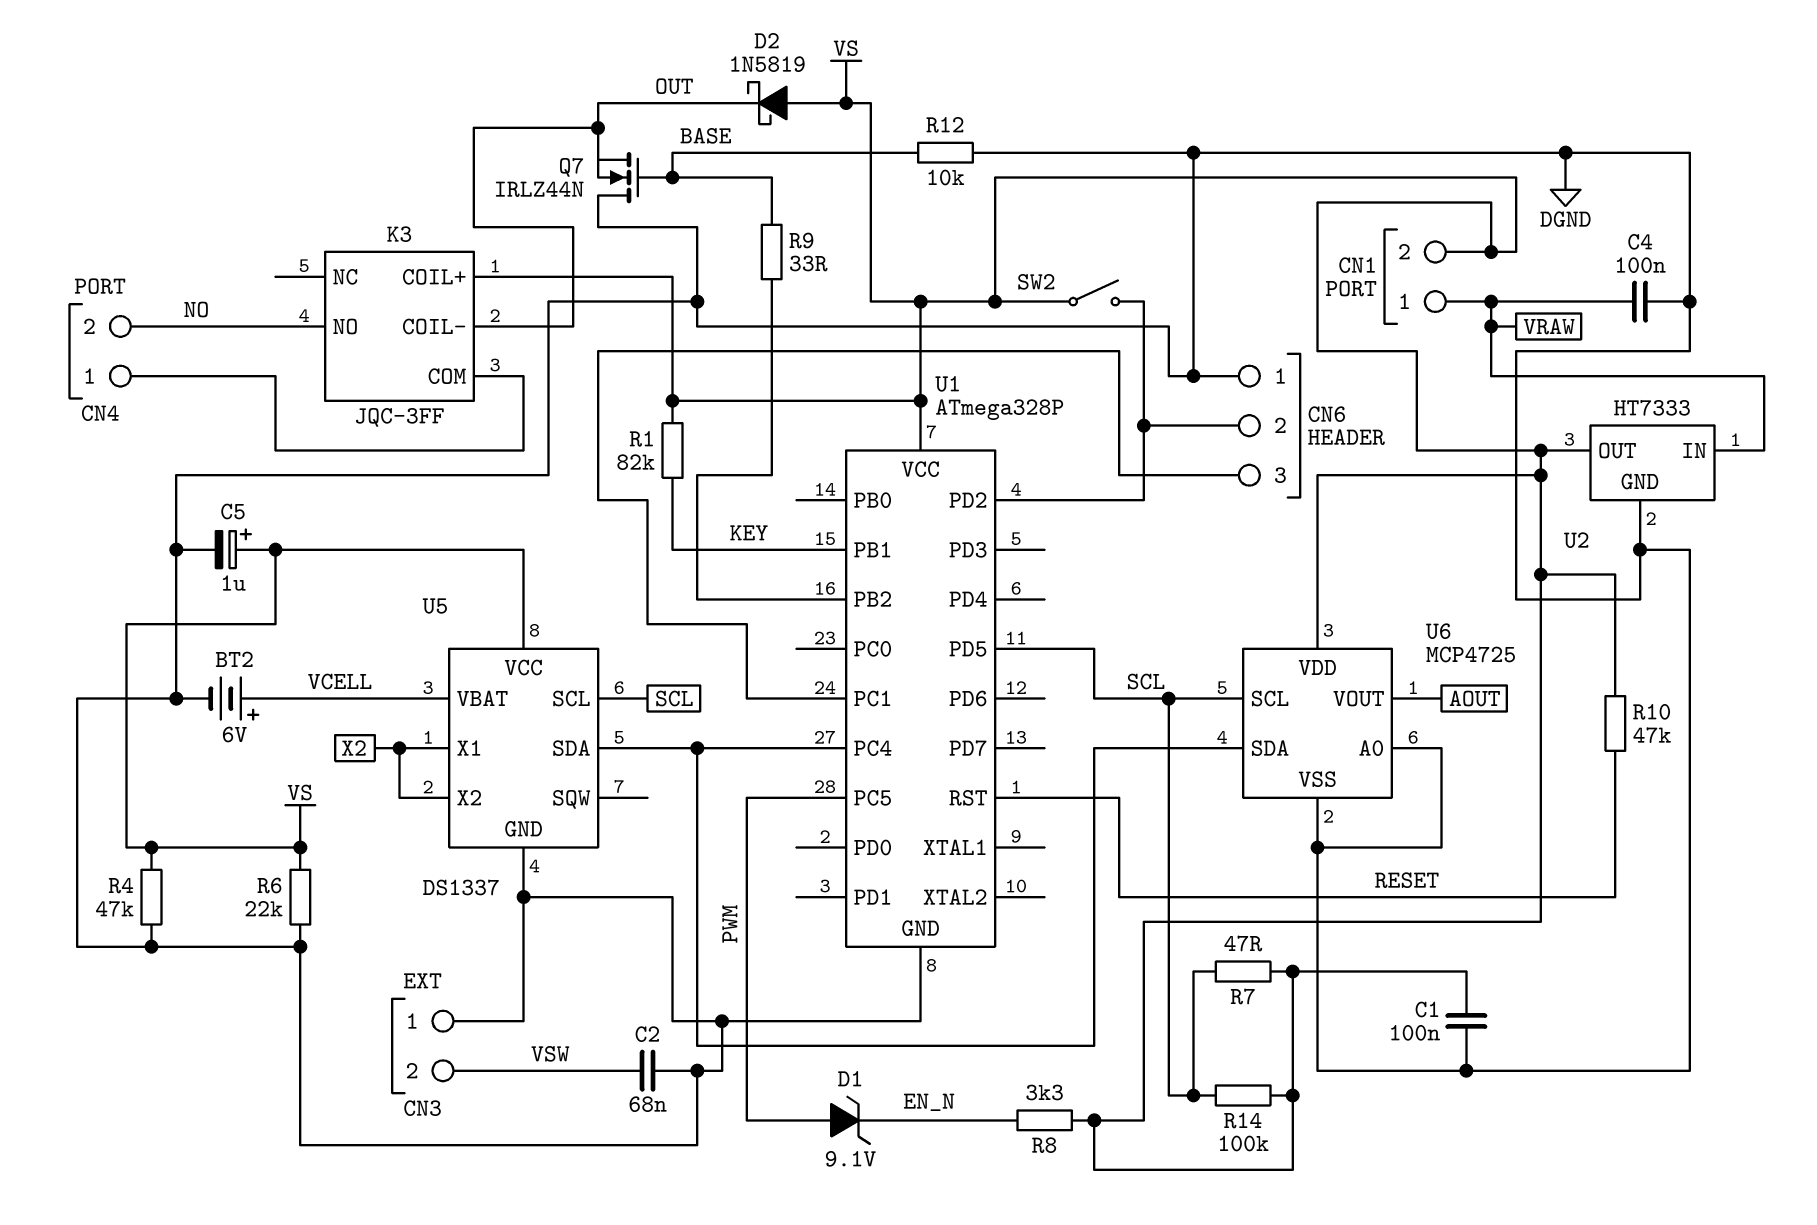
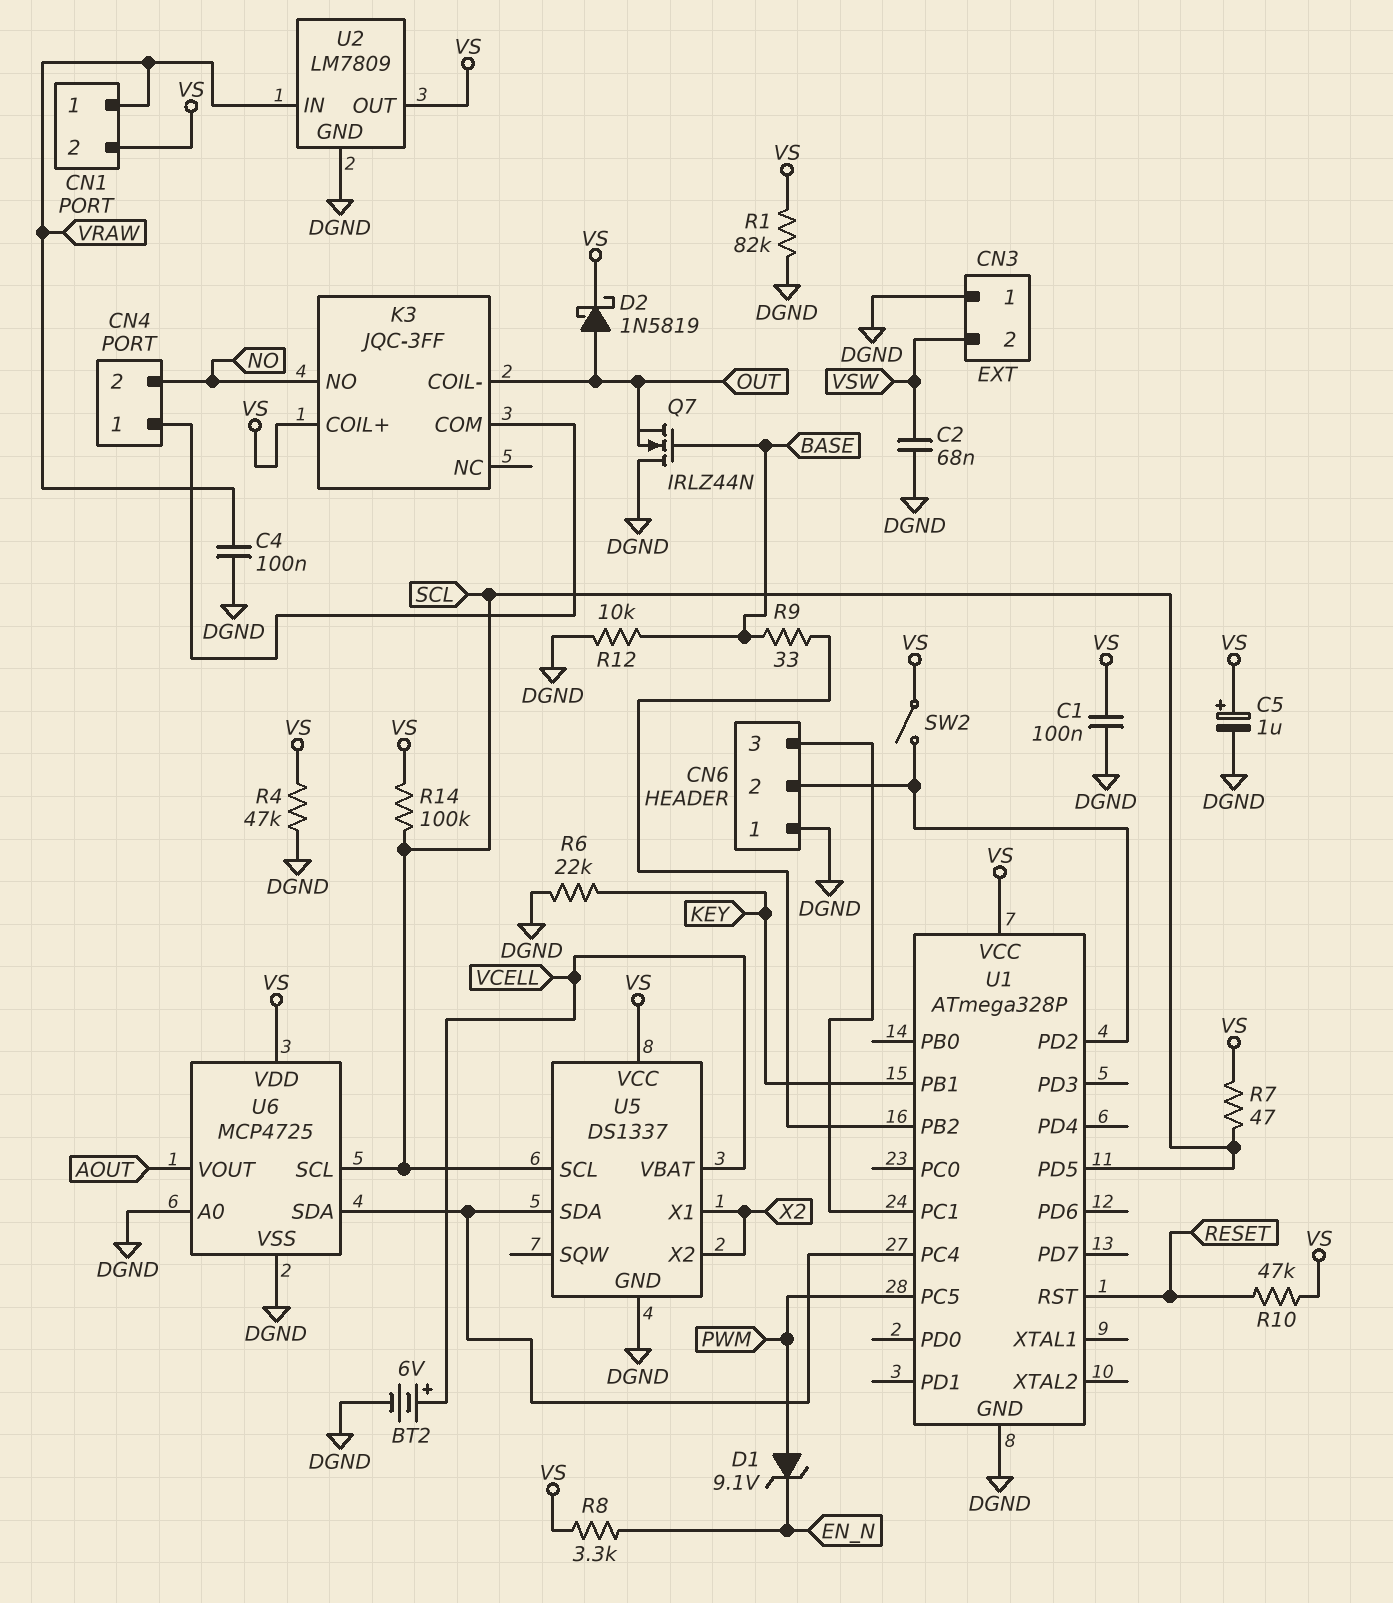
D2: schottky 1N5819 (A VS, K OUT) -> schottky 1N5819 (A OUT, K VS)
R1: 82k (KEY, VS) -> 82k (DGND, VS)
R6: 22k (DGND, VS) -> 22k (DGND, KEY)
U2: HT7333 -> LM7809

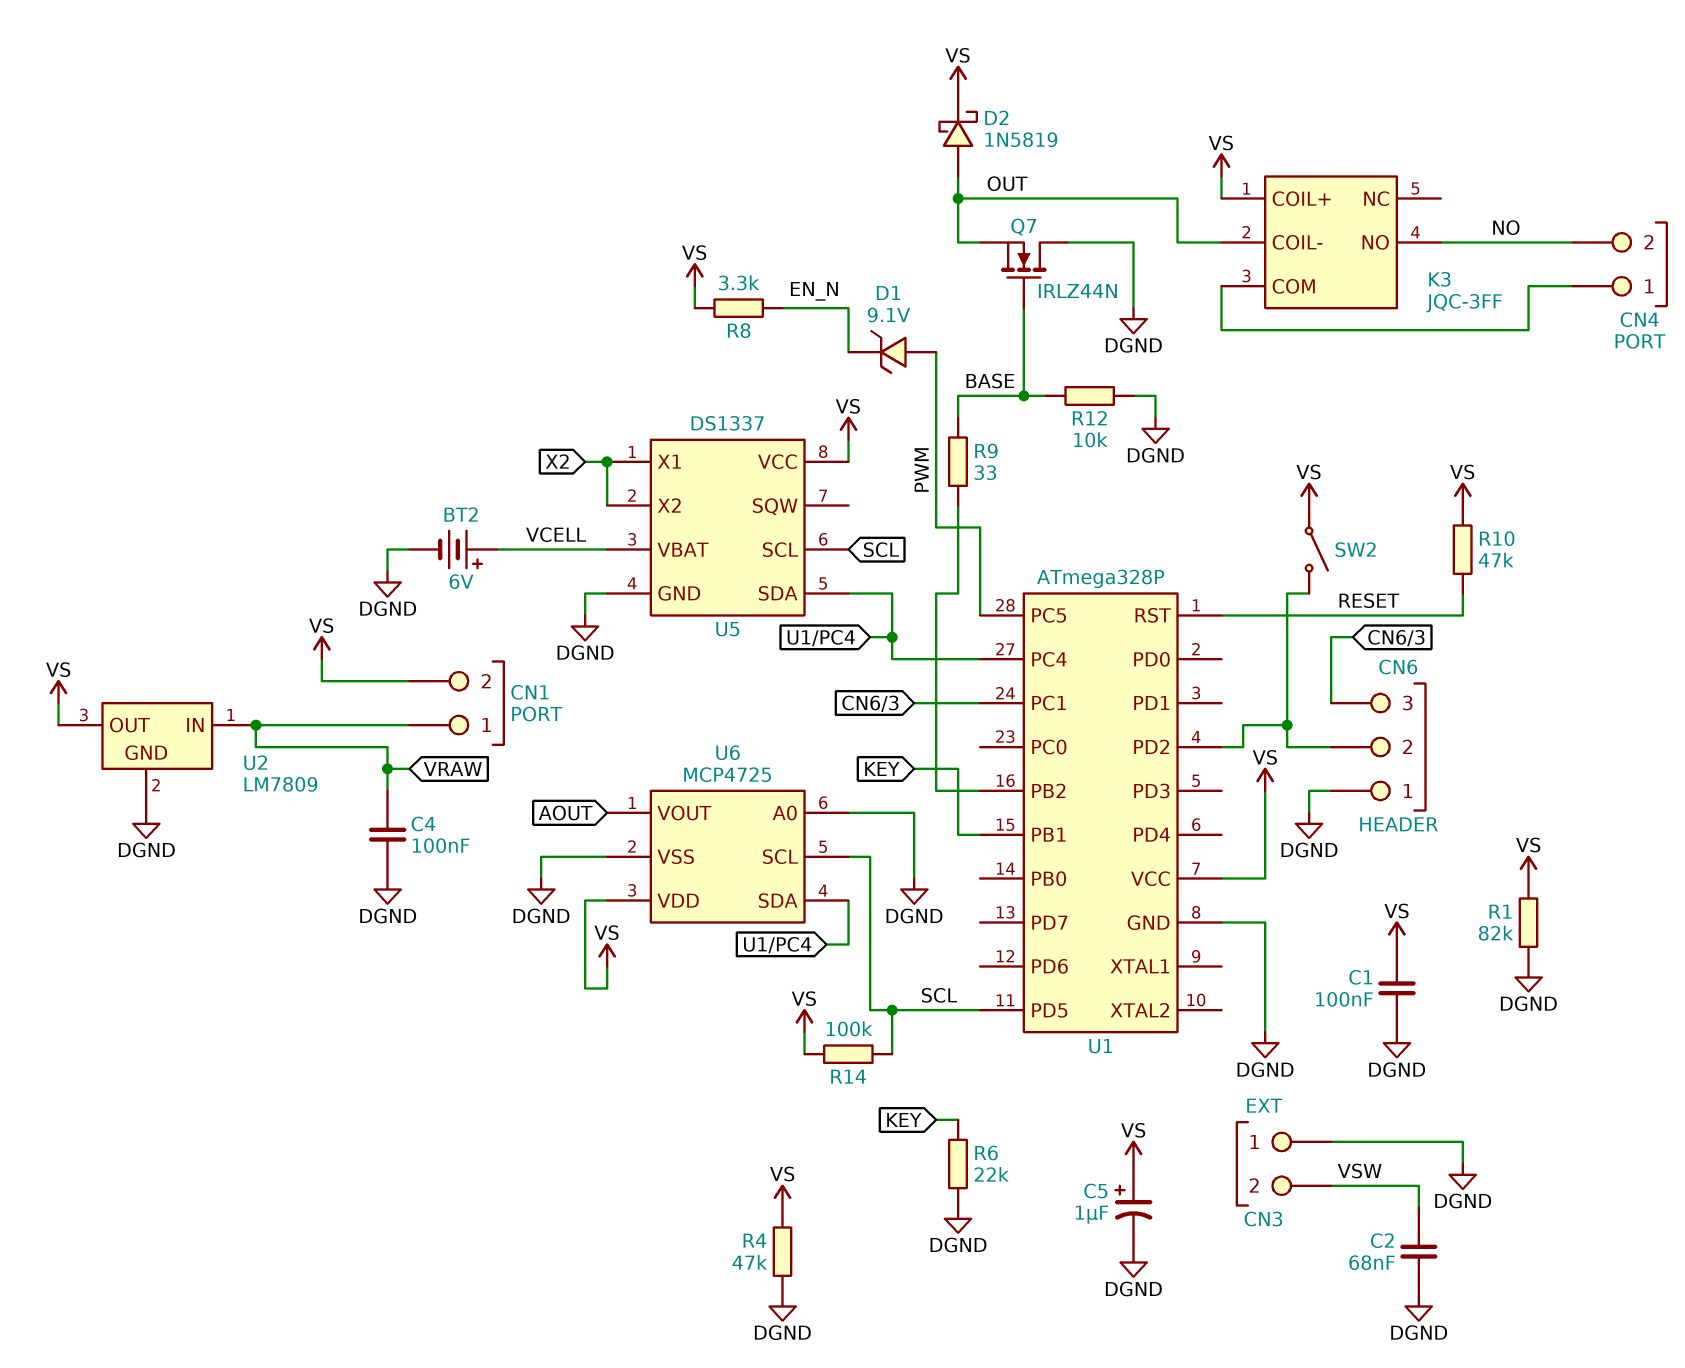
R7: 47 (SCL, VS) -> none

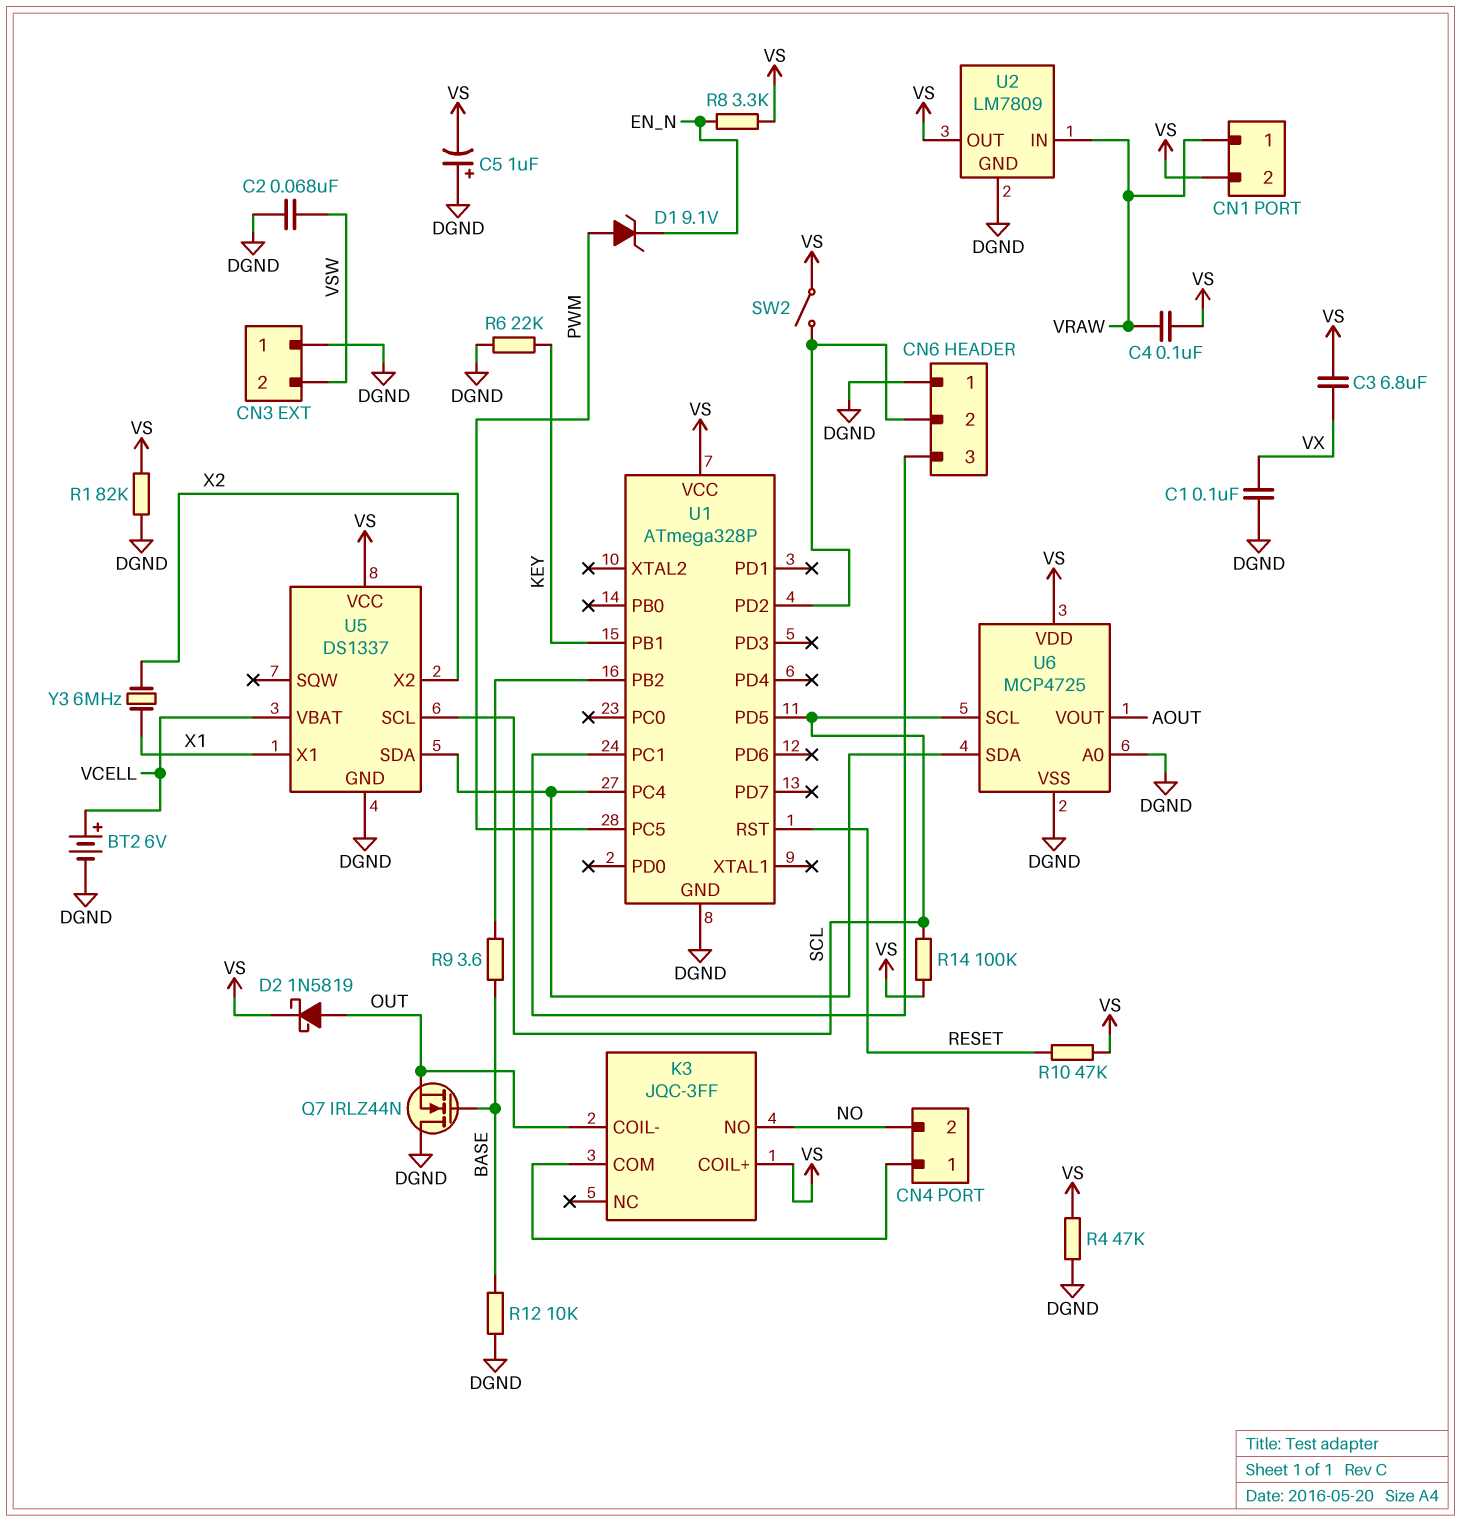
C1: 100nF (DGND, VS) -> 100nF (DGND, VX)
C3: none -> 6.8uF (VS, VX)
C4: 100nF (DGND, VRAW) -> 100nF (VRAW, VS)
C5: 1uF (plus VS, minus DGND) -> 1uF (plus DGND, minus VS)
R9: 33 (BASE, U1/PB2) -> 3.6 (BASE, U1/PB2)
U5 pin X1: X2 -> X1
Y3: none -> 6MHz (X1, X2)

